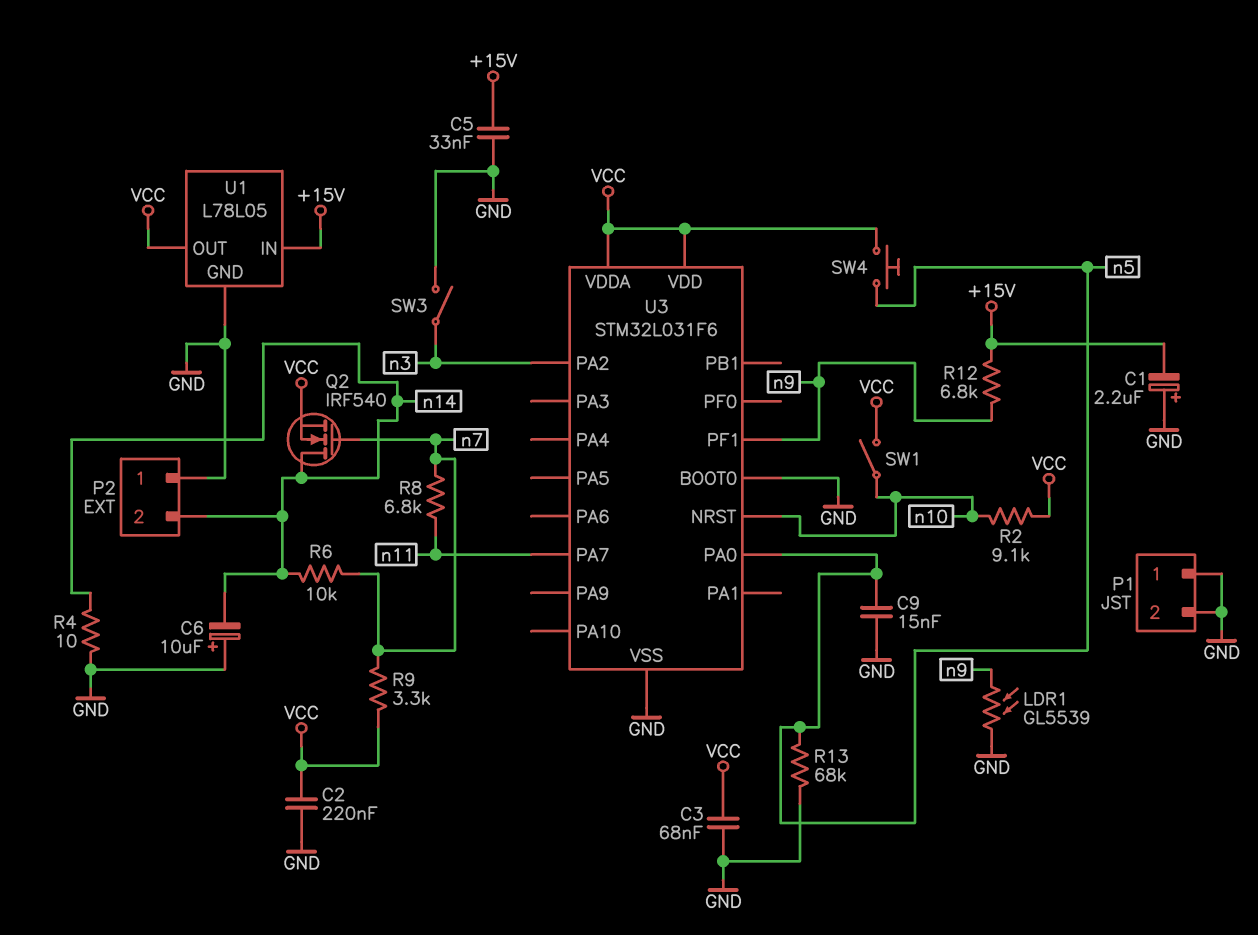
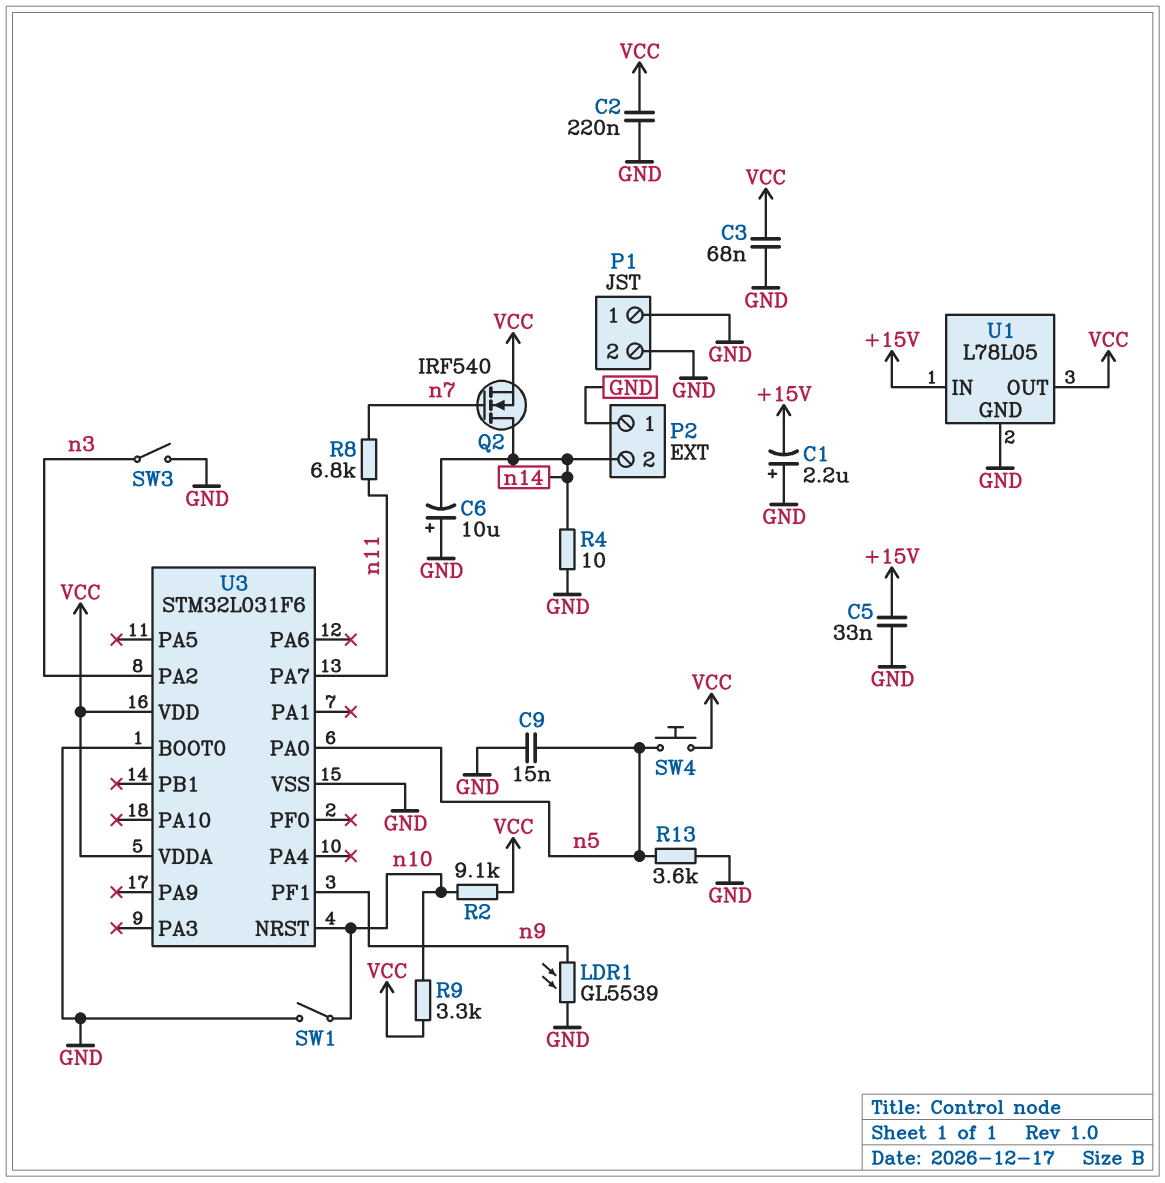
R6: 10k (n7, n14) -> none
R9: 3.3k (VCC, n7) -> 3.3k (VCC, n10)
R12: 6.8k (+15V, n9) -> none
R13: 68k (GND, n5) -> 3.6k (GND, n5)
SW1: switch (VCC, n10) -> switch (GND, n10)

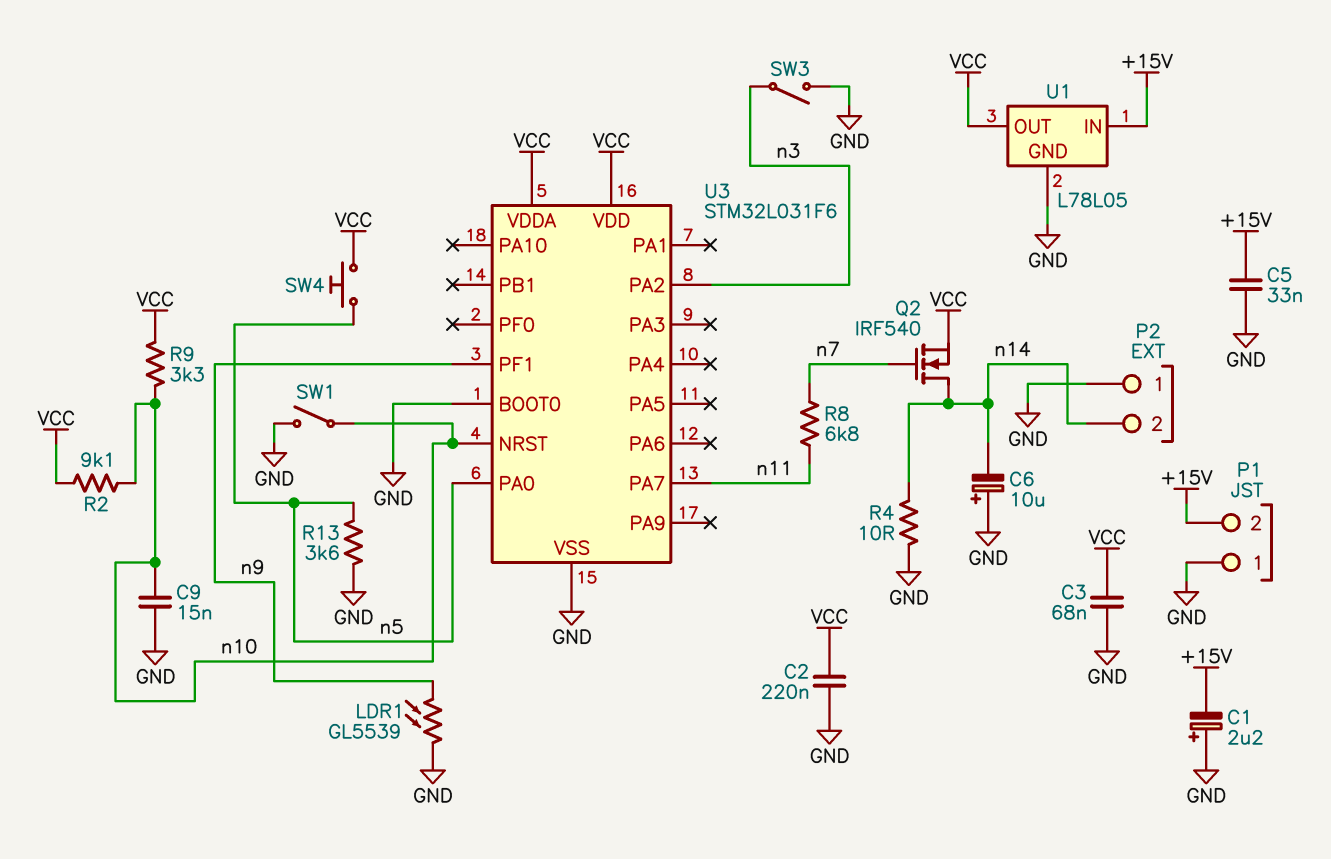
C9: 15nF (GND, n5) -> 15nF (GND, n10)
P1 pin 2: GND -> +15V

